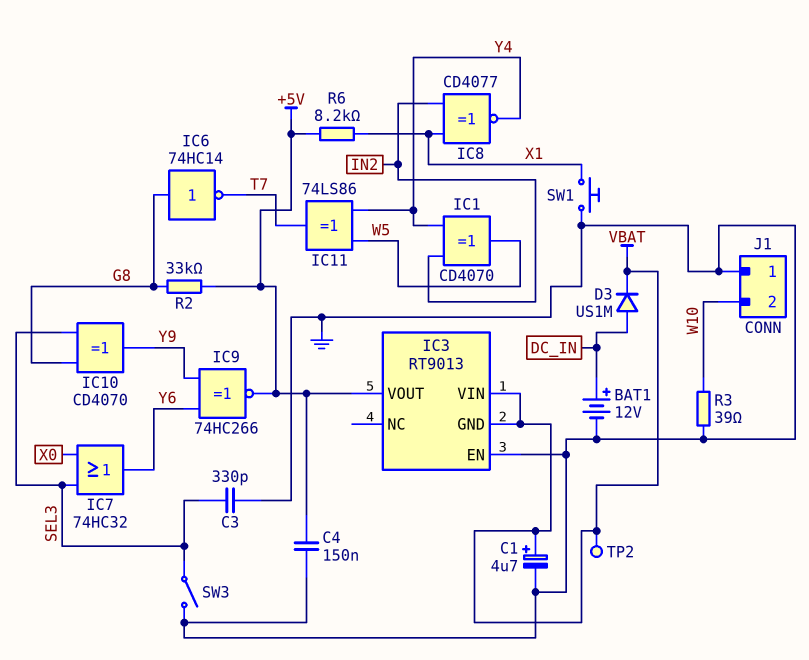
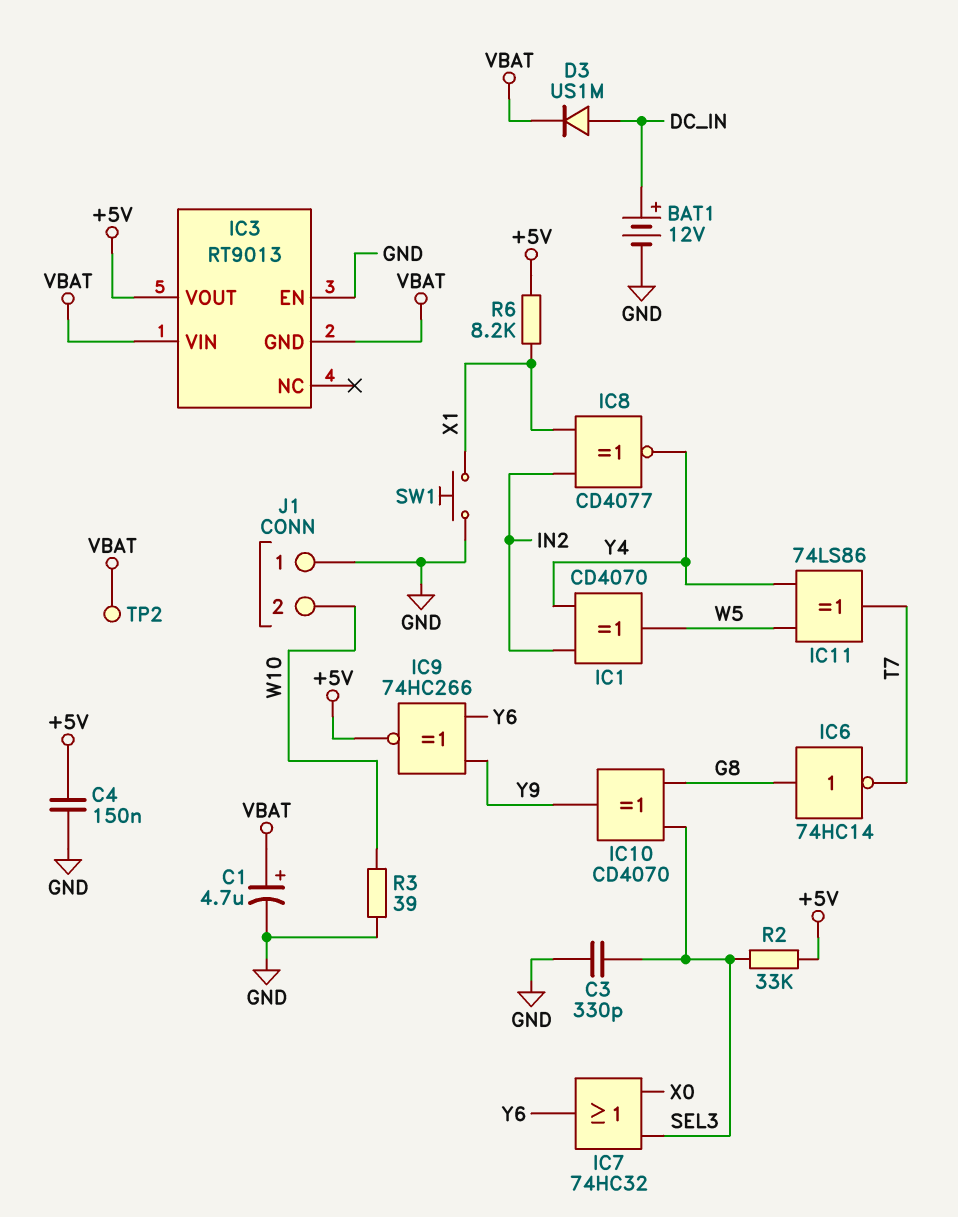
R2: 33k (+5V, G8) -> 33k (+5V, SEL3)
SW3: switch (GND, SEL3) -> none

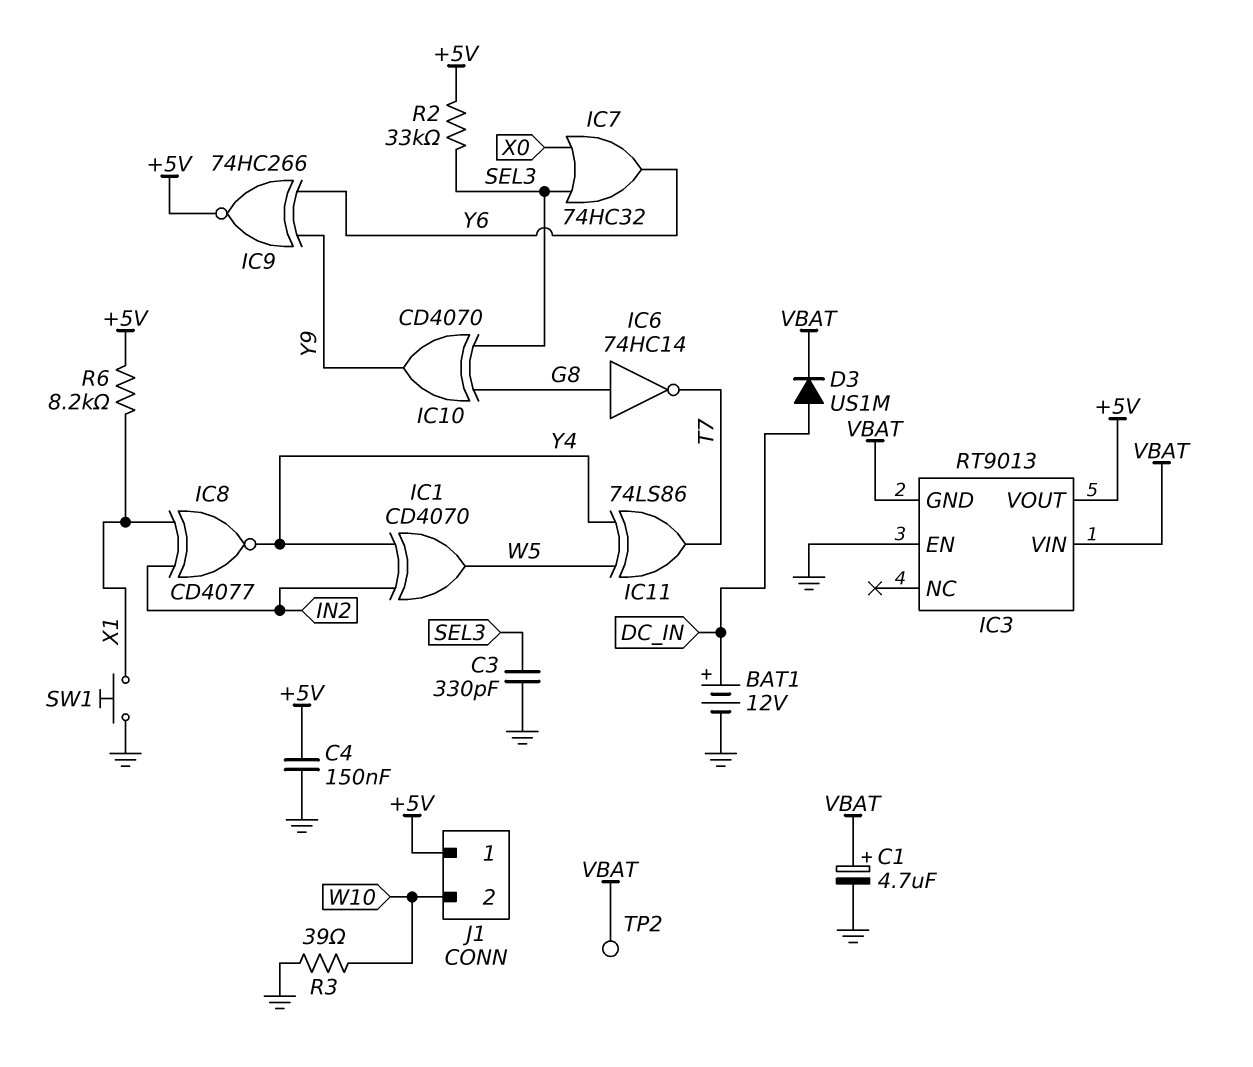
J1 pin 1: GND -> +5V

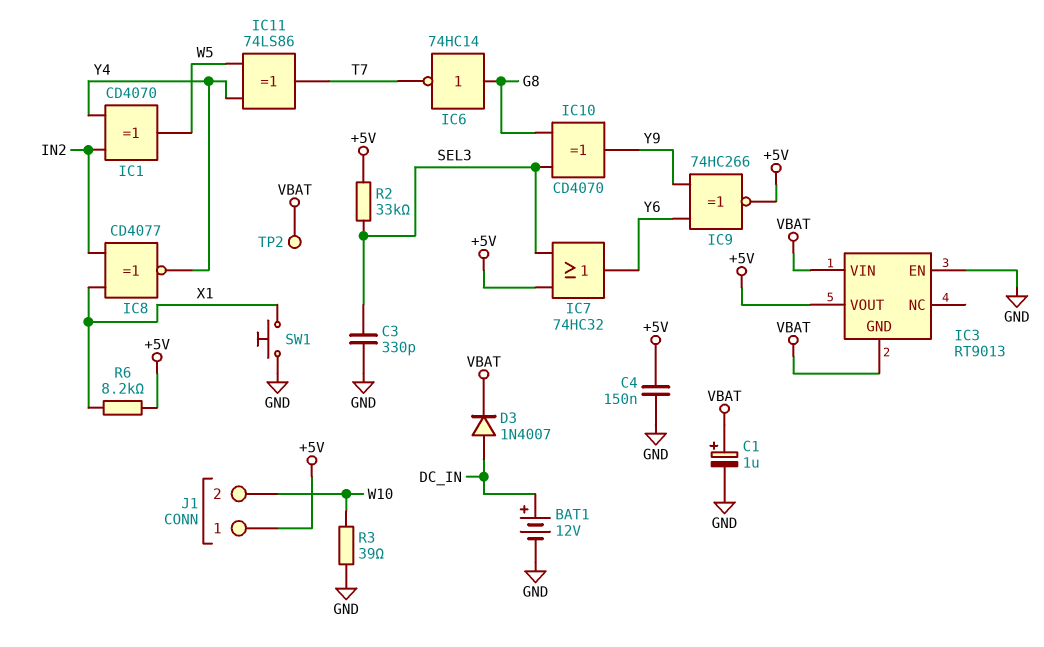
C1: 4.7uF (plus VBAT, minus GND) -> 1uF (plus VBAT, minus GND)
D3: diode US1M (A DC_IN, K VBAT) -> diode 1N4007 (A DC_IN, K VBAT)
IC7: OR 74HC32 (in SEL3, in X0, out Y6) -> OR 74HC32 (in +5V, in SEL3, out Y6)

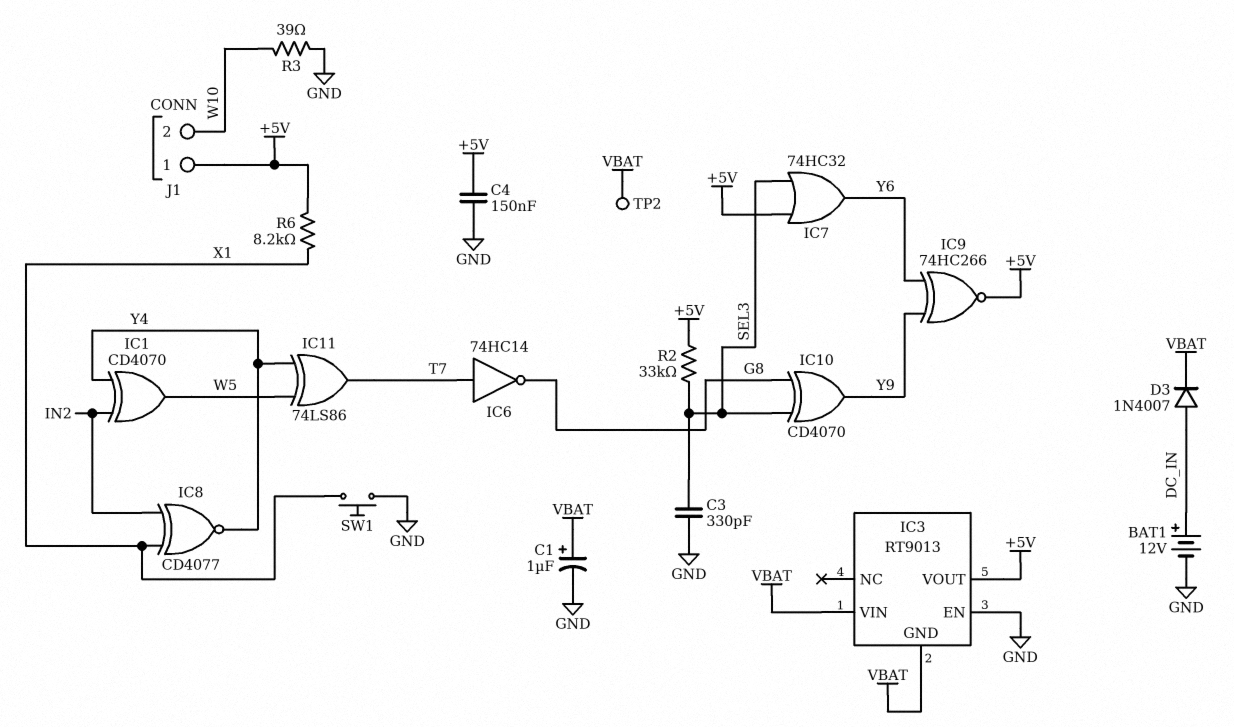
IC6: NOT 74HC14 (in G8, out T7) -> NOT 74HC14 (in T7, out G8)

